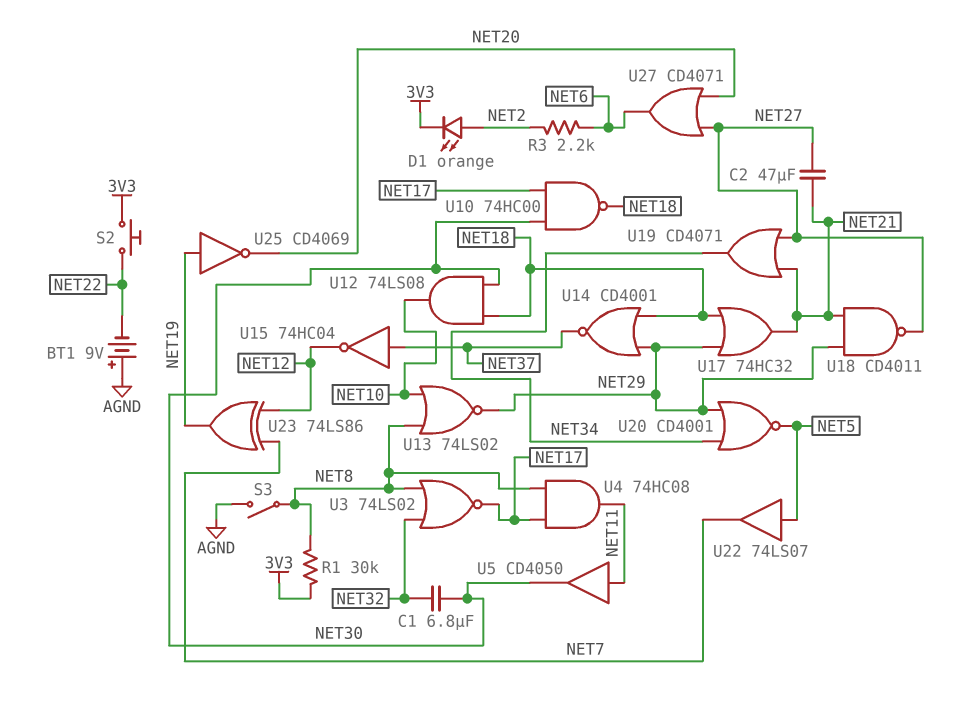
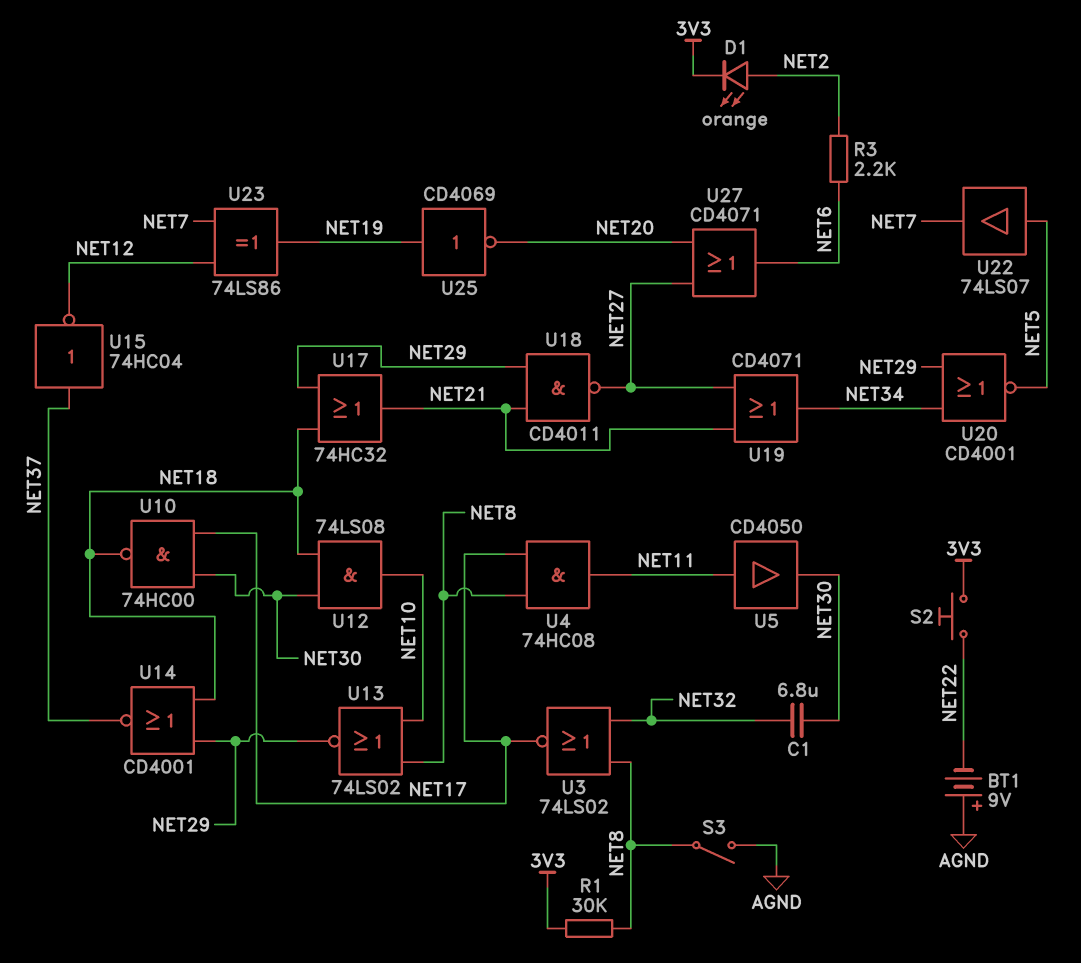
C2: 47uF (NET21, NET27) -> none

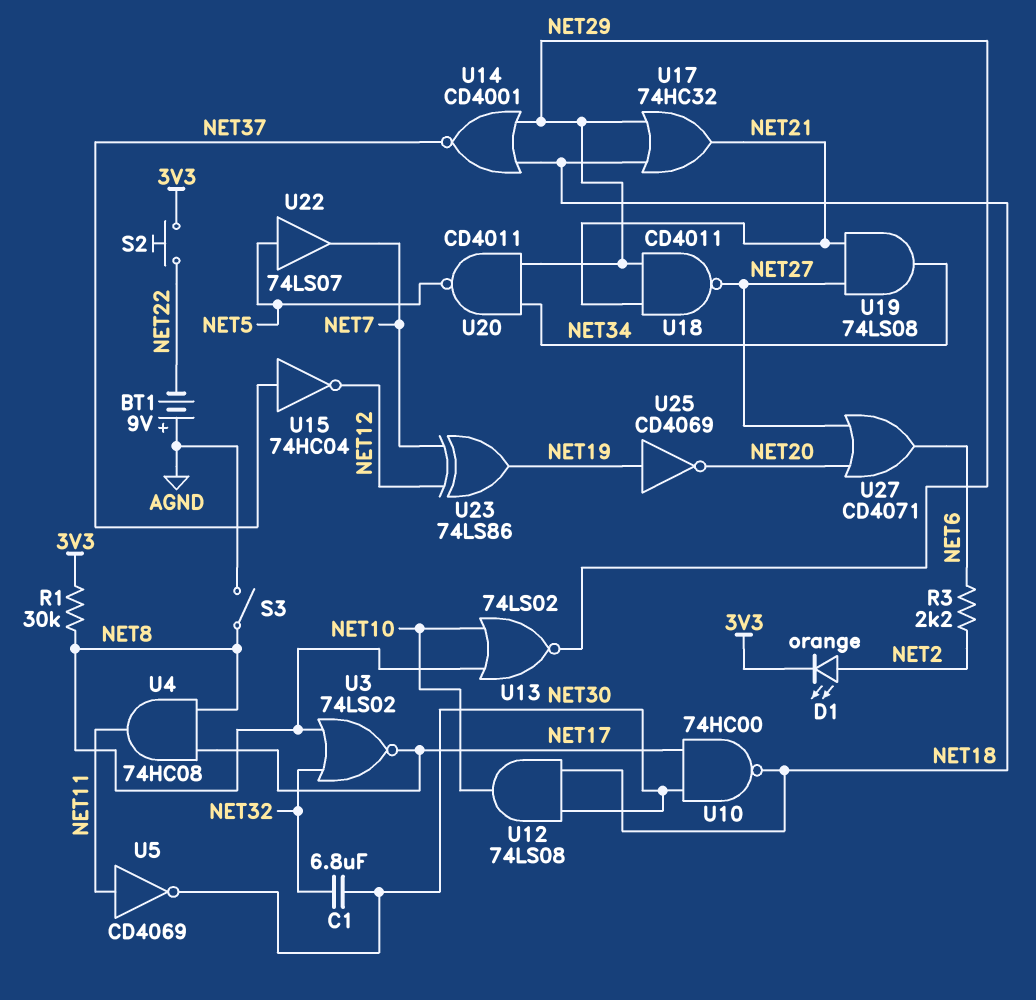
U5: buffer CD4050 (in NET11, out NET30) -> NOT CD4069 (in NET11, out NET30)
U19: OR CD4071 (in NET21, in NET27, out NET34) -> AND 74LS08 (in NET21, in NET27, out NET34)
U20: NOR CD4001 (in NET29, in NET34, out NET5) -> NAND CD4011 (in NET29, in NET34, out NET5)

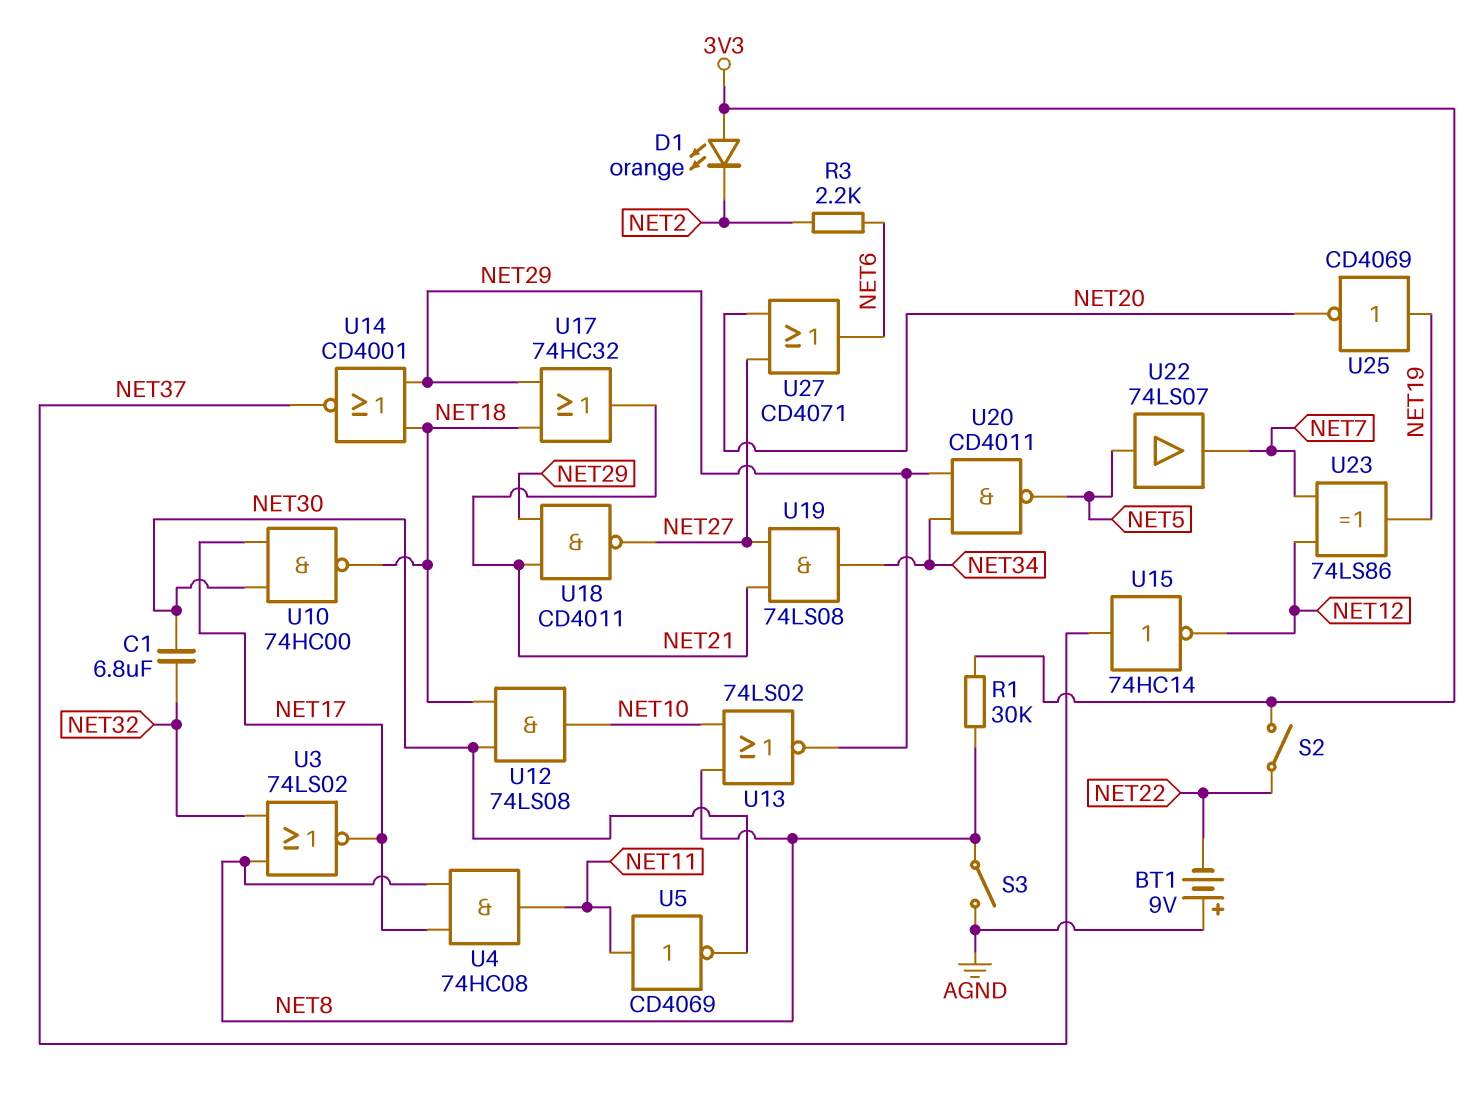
D1: LED orange (A NET2, K 3V3) -> LED orange (A 3V3, K NET2)
S2: button (3V3, NET22) -> switch (3V3, NET22)
U15: NOT 74HC04 (in NET37, out NET12) -> NOT 74HC14 (in NET37, out NET12)

